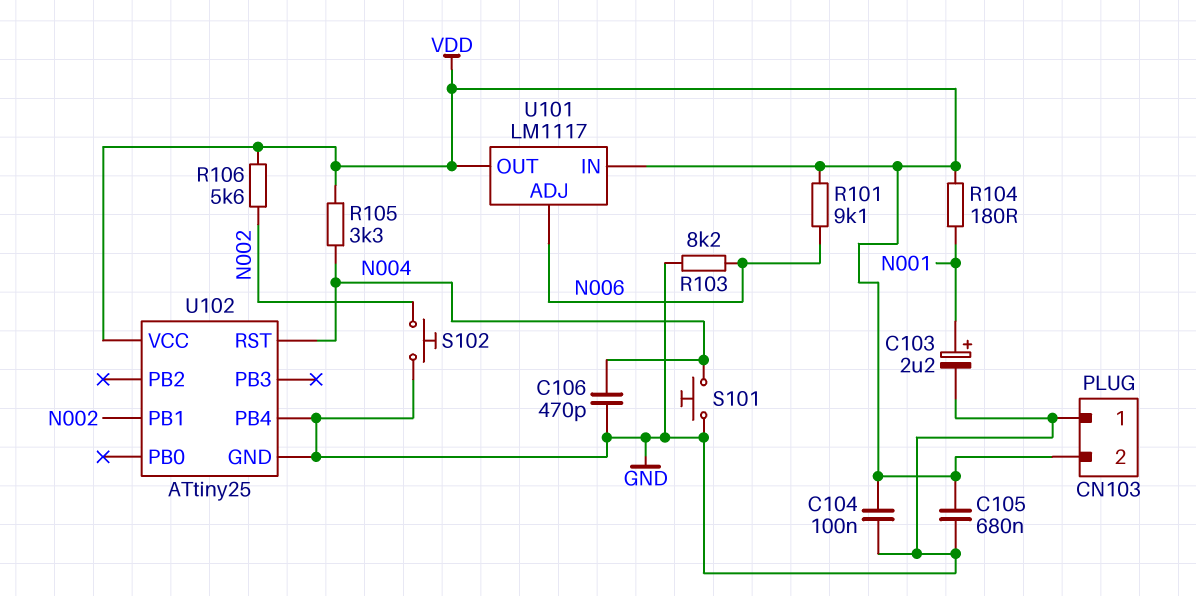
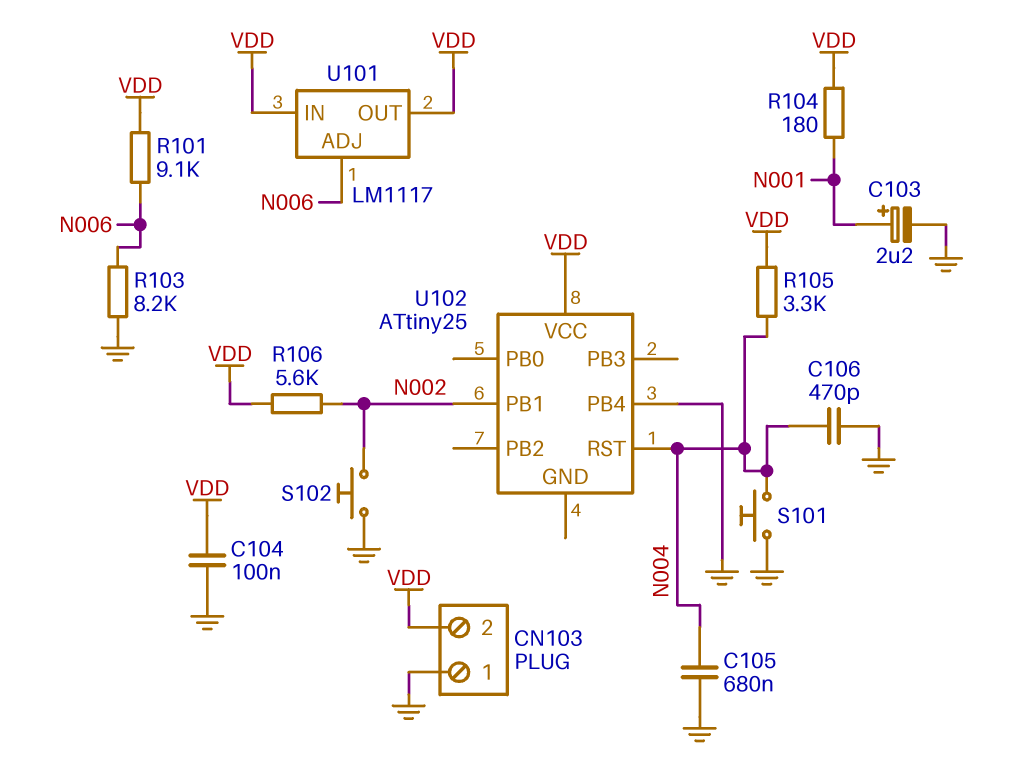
C105: 680nF (GND, VDD) -> 680nF (GND, N004)
U102 pin GND: GND -> none

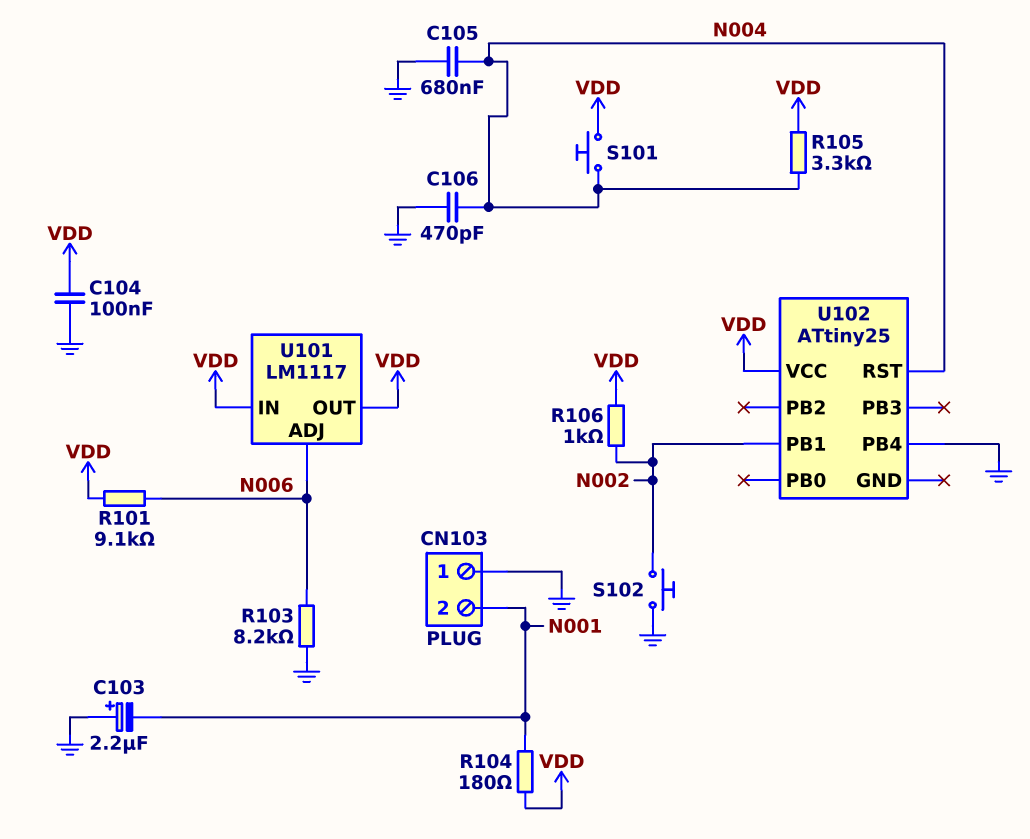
C103: 2.2uF (plus N001, minus GND) -> 2.2uF (plus GND, minus N001)
CN103 pin 2: VDD -> N001
R106: 5.6k (N002, VDD) -> 1k (N002, VDD)
S101: button (GND, N004) -> button (N004, VDD)

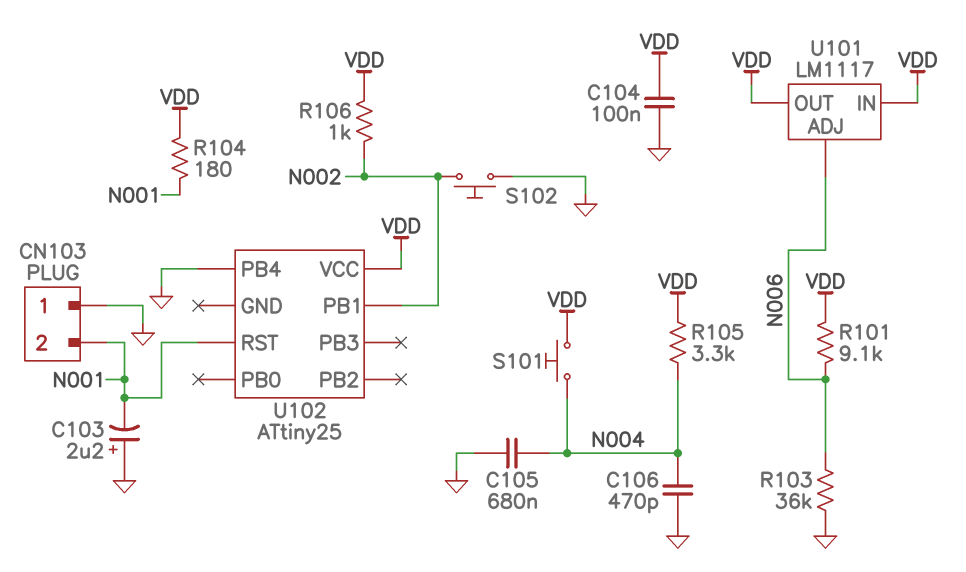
R103: 8.2k (GND, N006) -> 36k (GND, N006)
U102 pin RST: N004 -> N001

